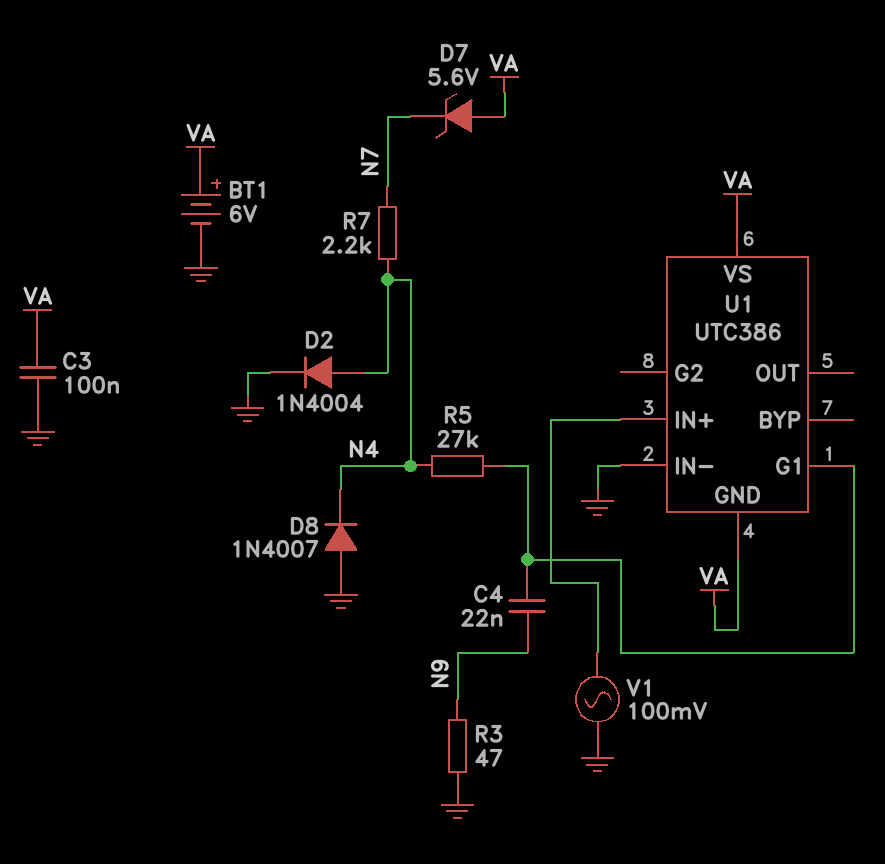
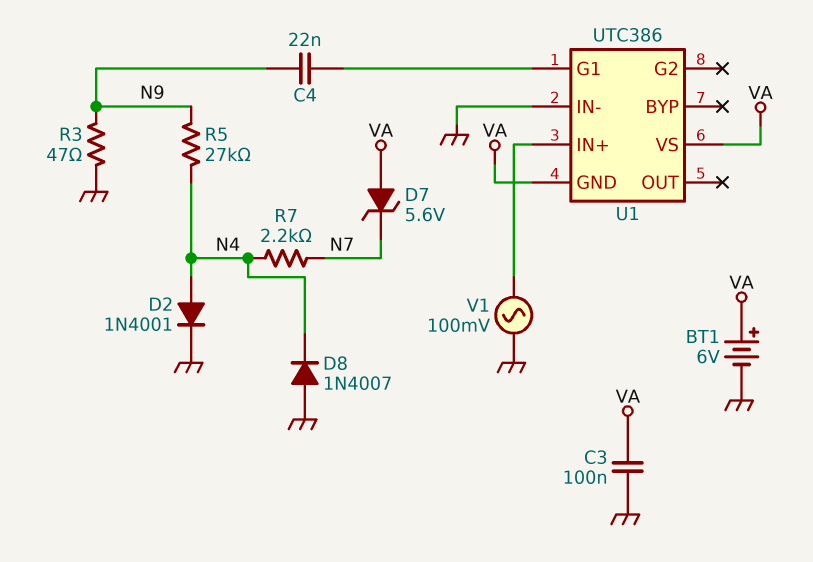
D2: diode 1N4004 (A N4, K GND) -> diode 1N4001 (A N4, K GND)
R5: 27k (N4, U1/G1) -> 27k (N4, N9)

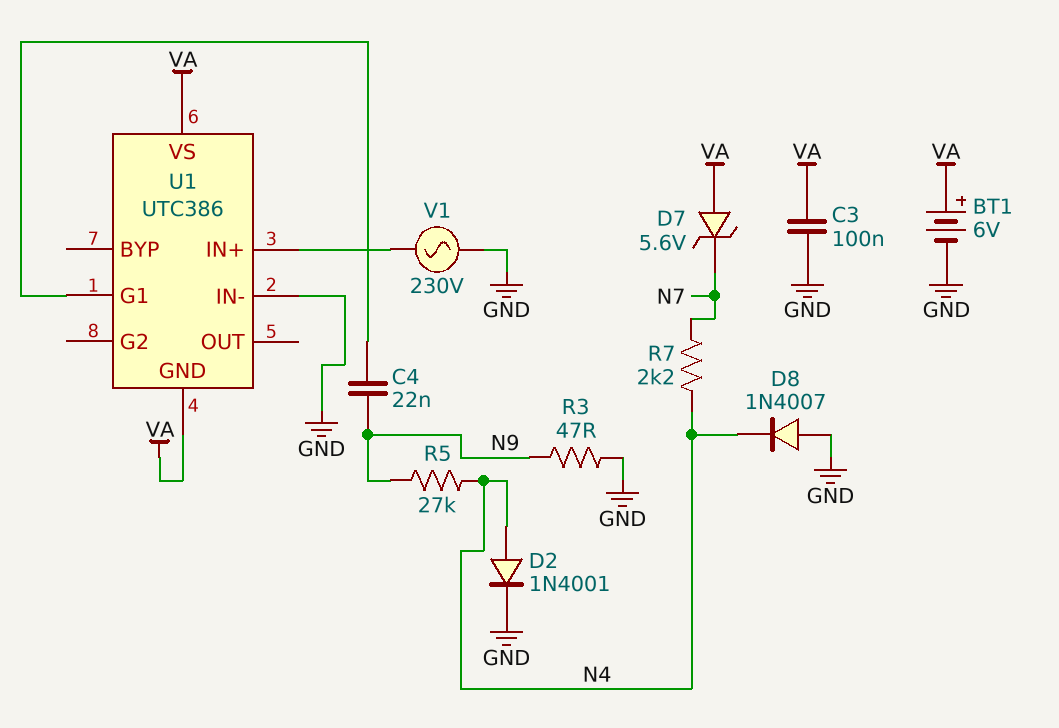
V1: AC 100mV (GND, U1/IN+) -> AC 230V (GND, U1/IN+)

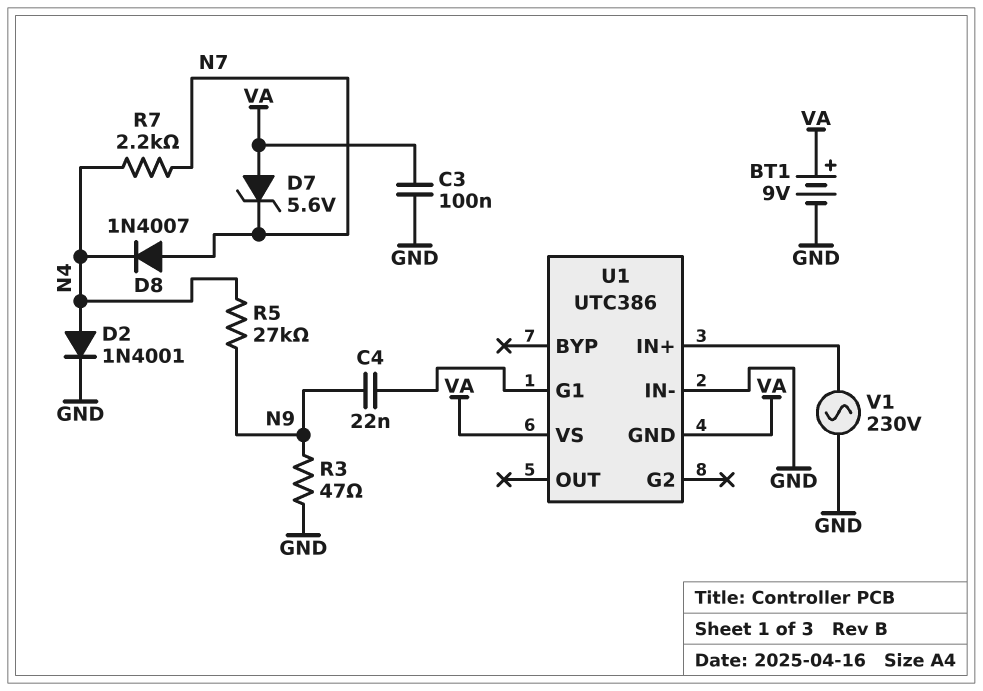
BT1: 6V (plus VA, minus GND) -> 9V (plus VA, minus GND)
D8: diode 1N4007 (A GND, K N4) -> diode 1N4007 (A N7, K N4)

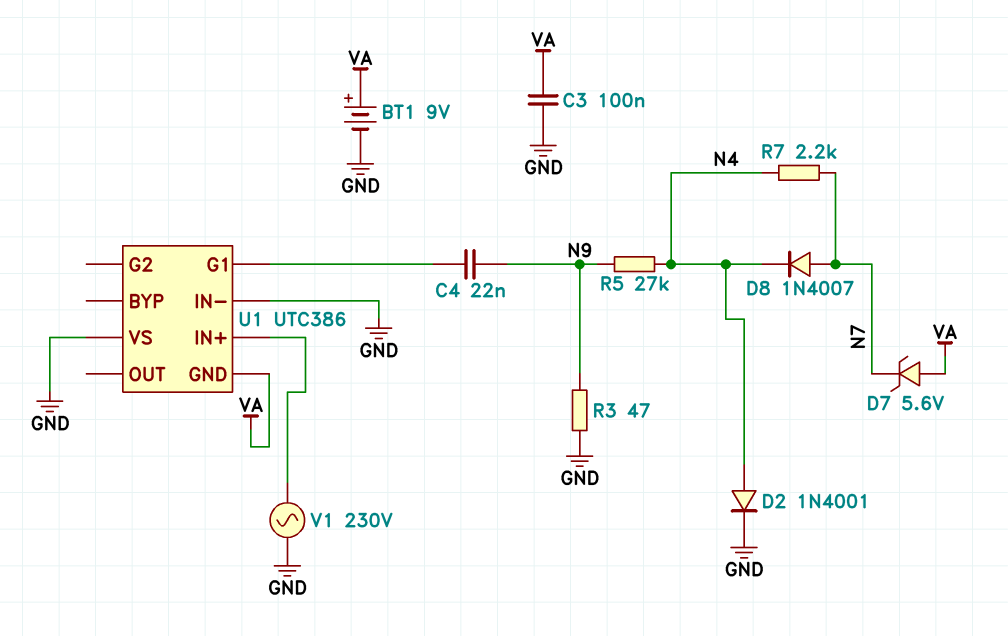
U1 pin VS: VA -> GND

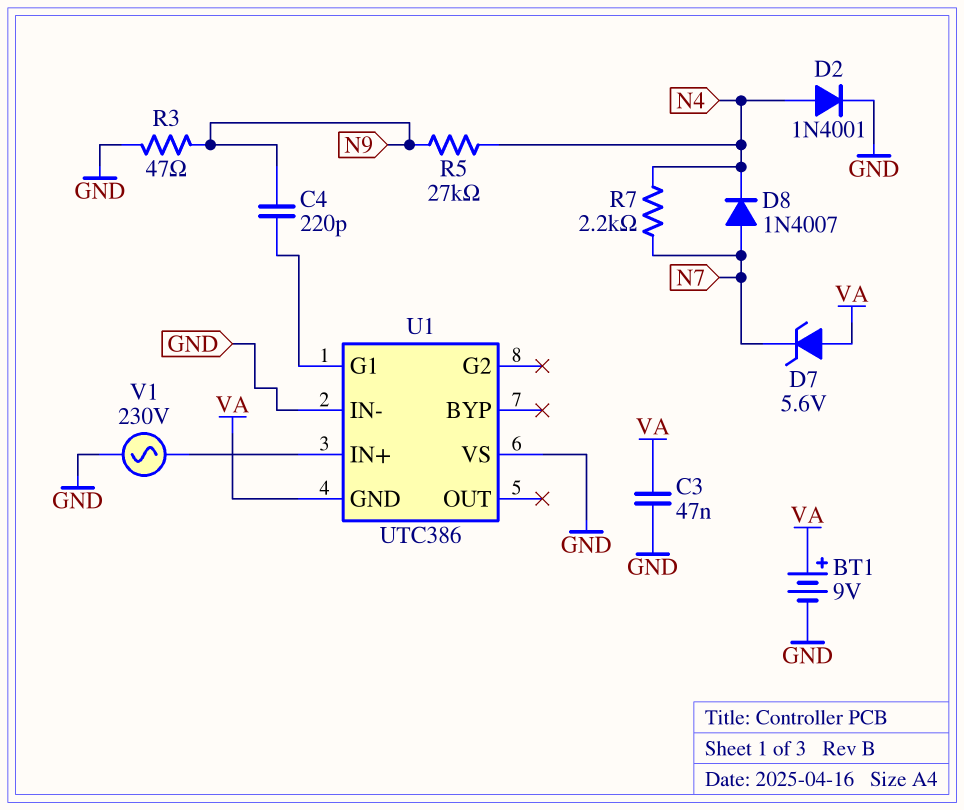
C3: 100nF (GND, VA) -> 47nF (GND, VA)
C4: 22nF (N9, U1/G1) -> 220pF (N9, U1/G1)

